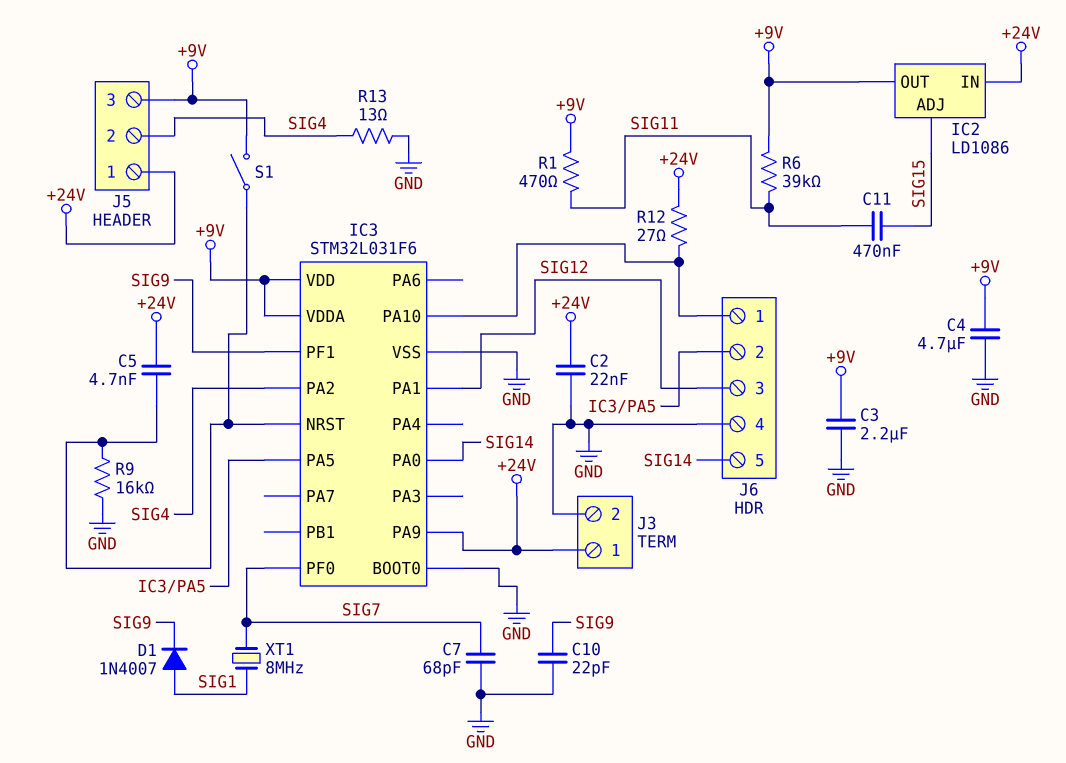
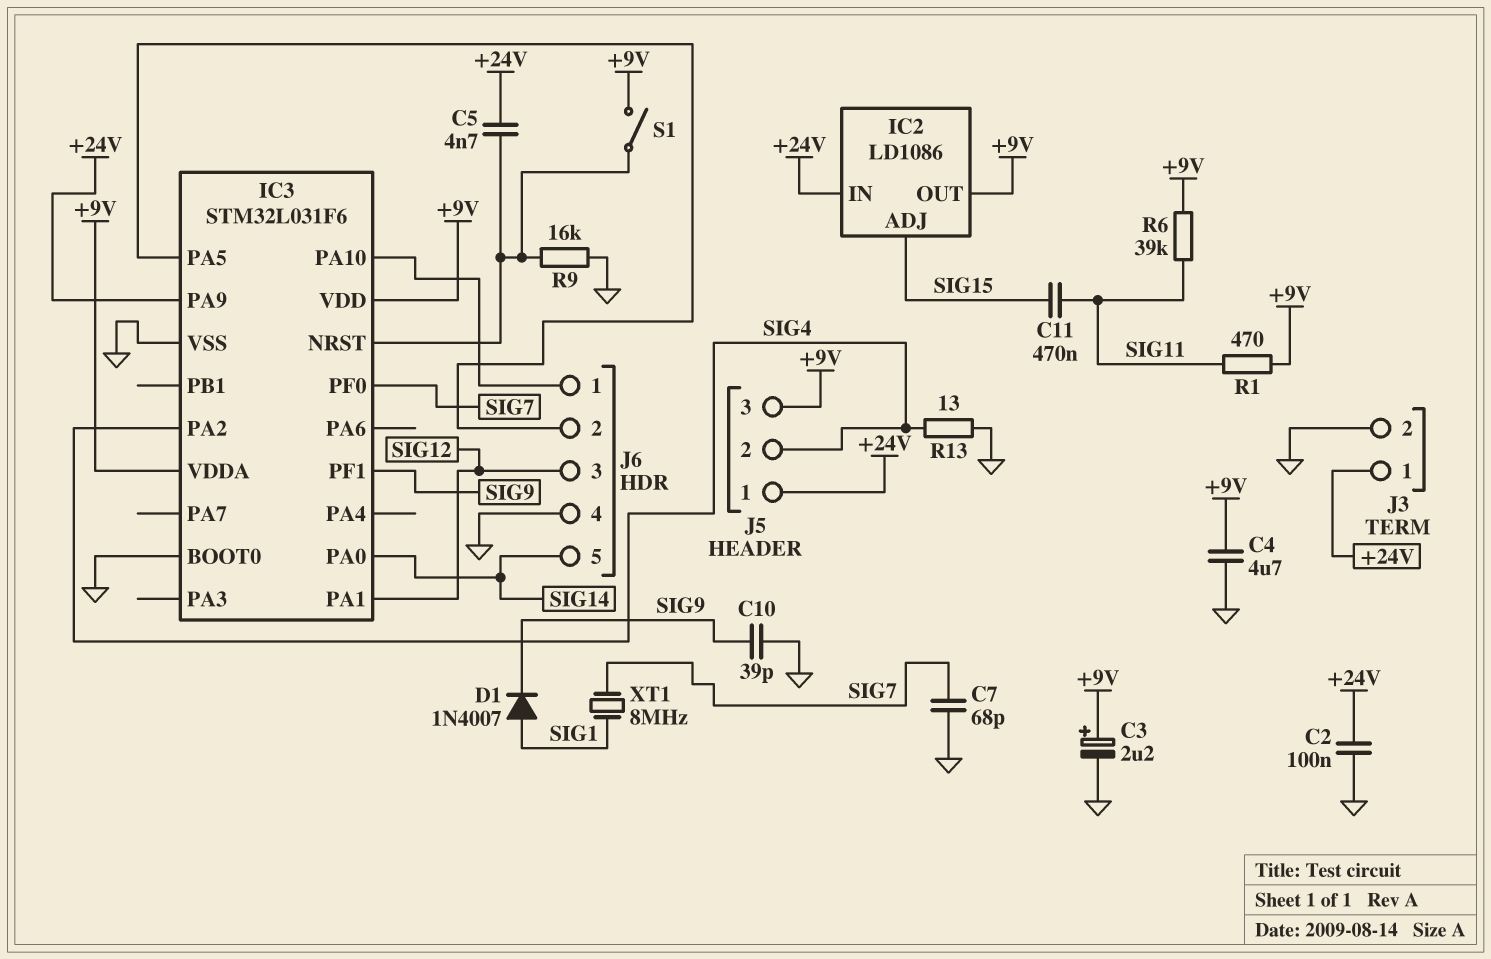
C2: 22nF (+24V, GND) -> 100nF (+24V, GND)
C3: 2.2uF (+9V, GND) -> 2.2uF (plus +9V, minus GND)
C10: 22pF (GND, SIG9) -> 39pF (GND, SIG9)
R12: 27 (+24V, IC3/PA10) -> none

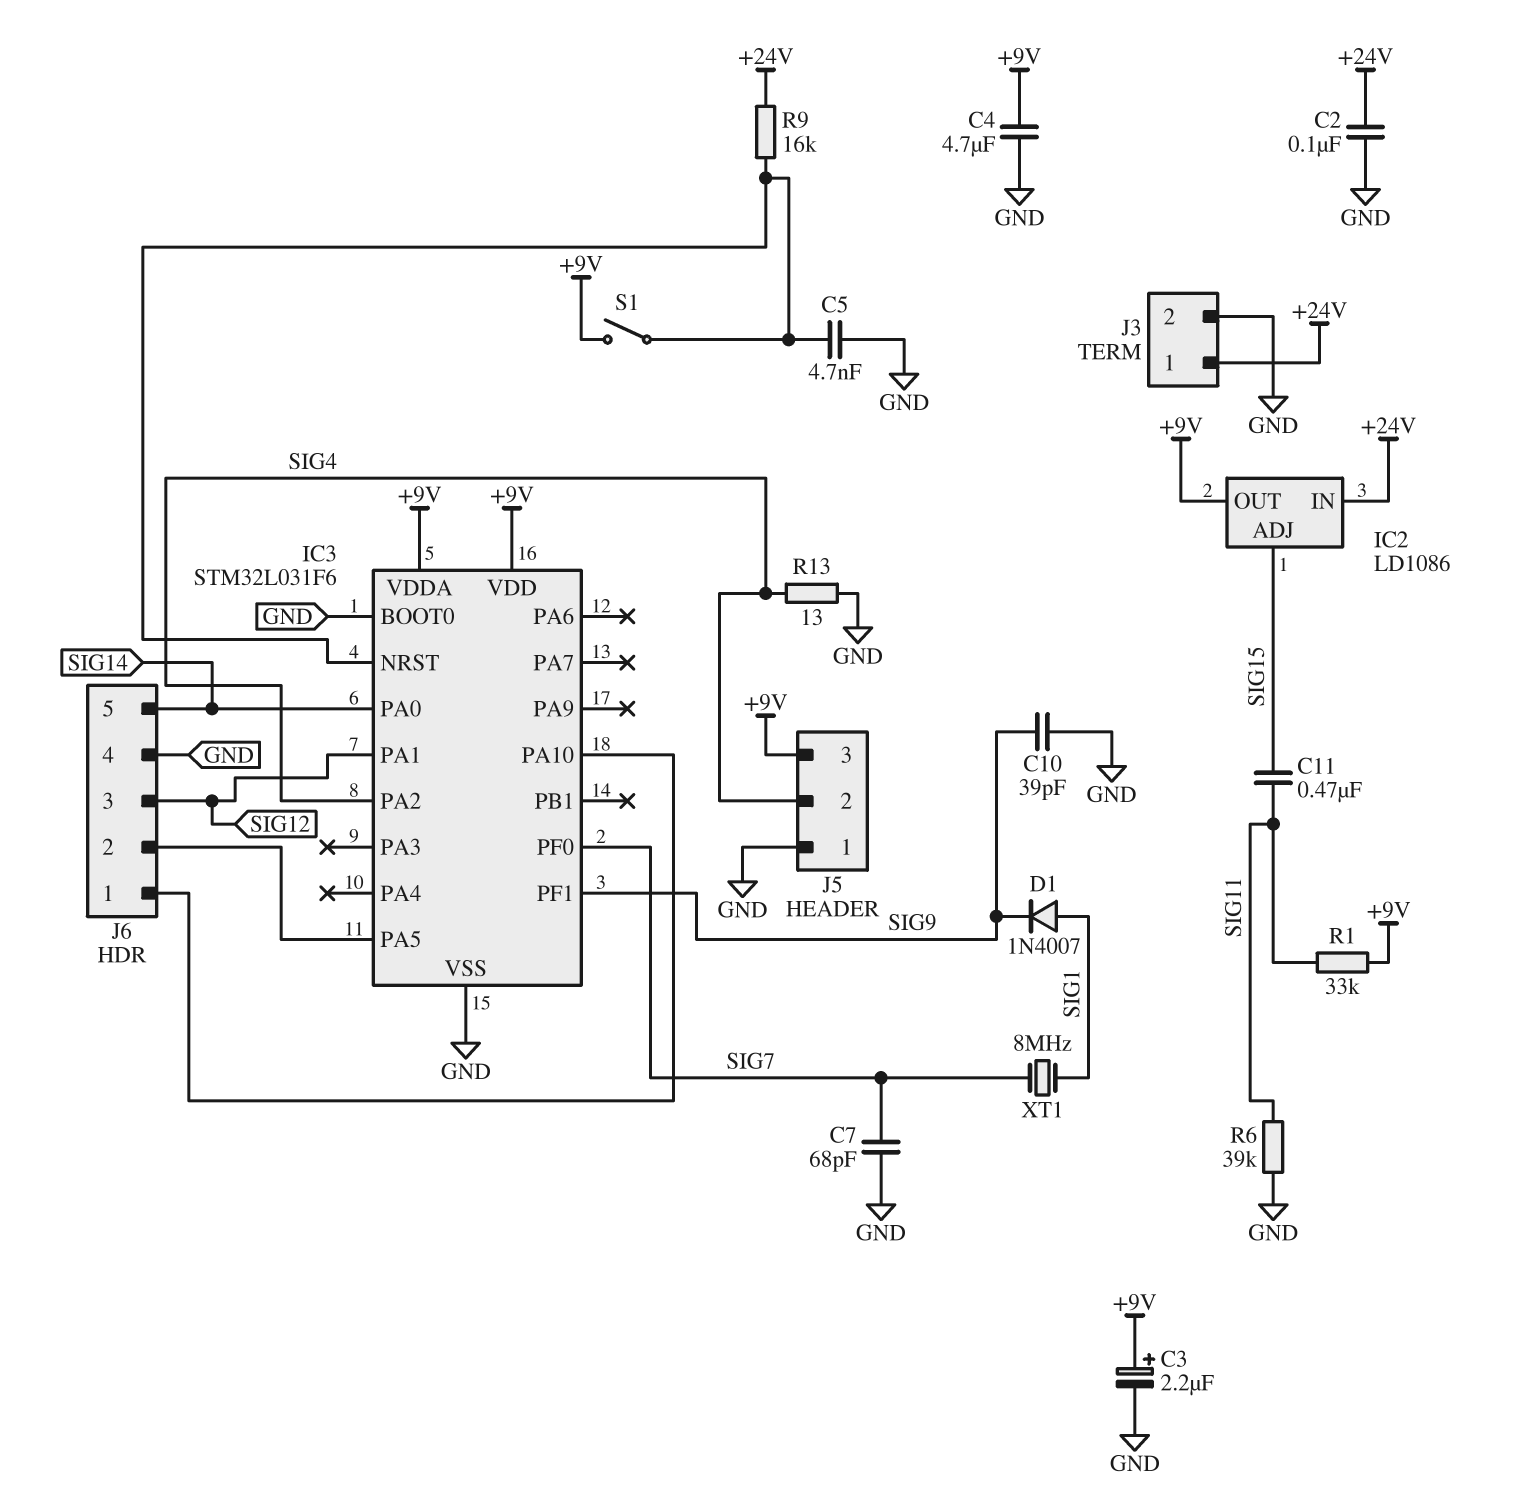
C5: 4.7nF (+24V, IC3/NRST) -> 4.7nF (GND, IC3/NRST)
IC3 pin PA9: +24V -> none
J5 pin 1: +24V -> GND
R1: 470 (+9V, SIG11) -> 33k (+9V, SIG11)
R6: 39k (+9V, SIG11) -> 39k (GND, SIG11)
R9: 16k (GND, IC3/NRST) -> 16k (+24V, IC3/NRST)

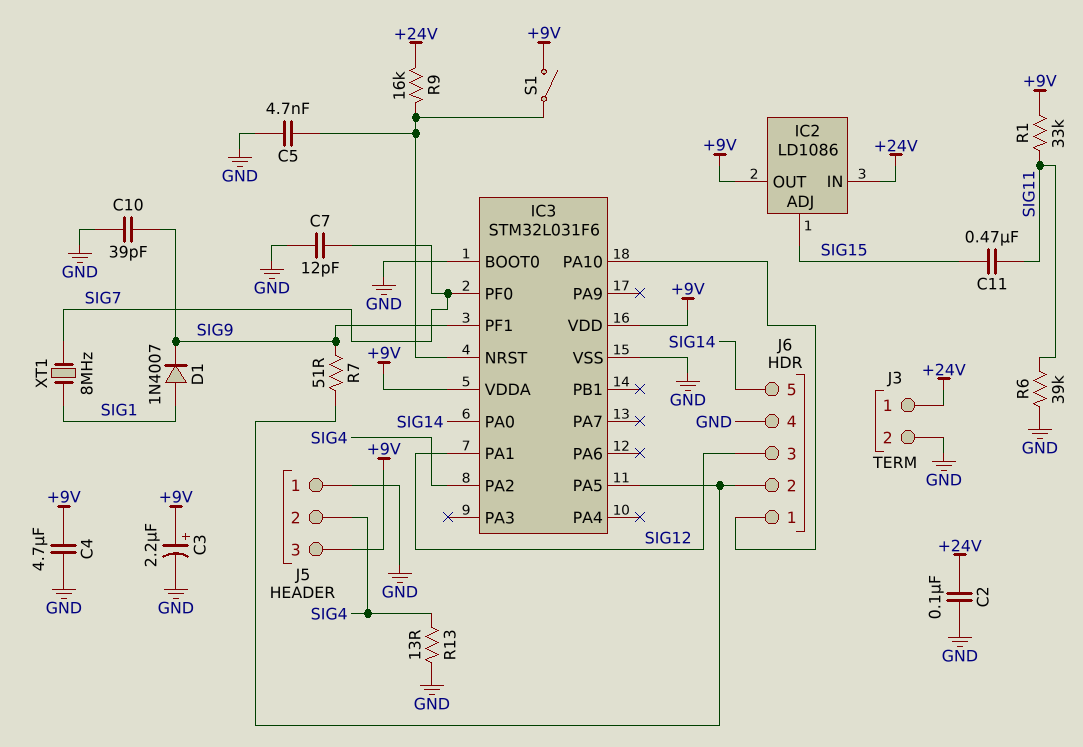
C7: 68pF (GND, SIG7) -> 12pF (GND, SIG7)
R7: none -> 51 (IC3/PA5, SIG9)

